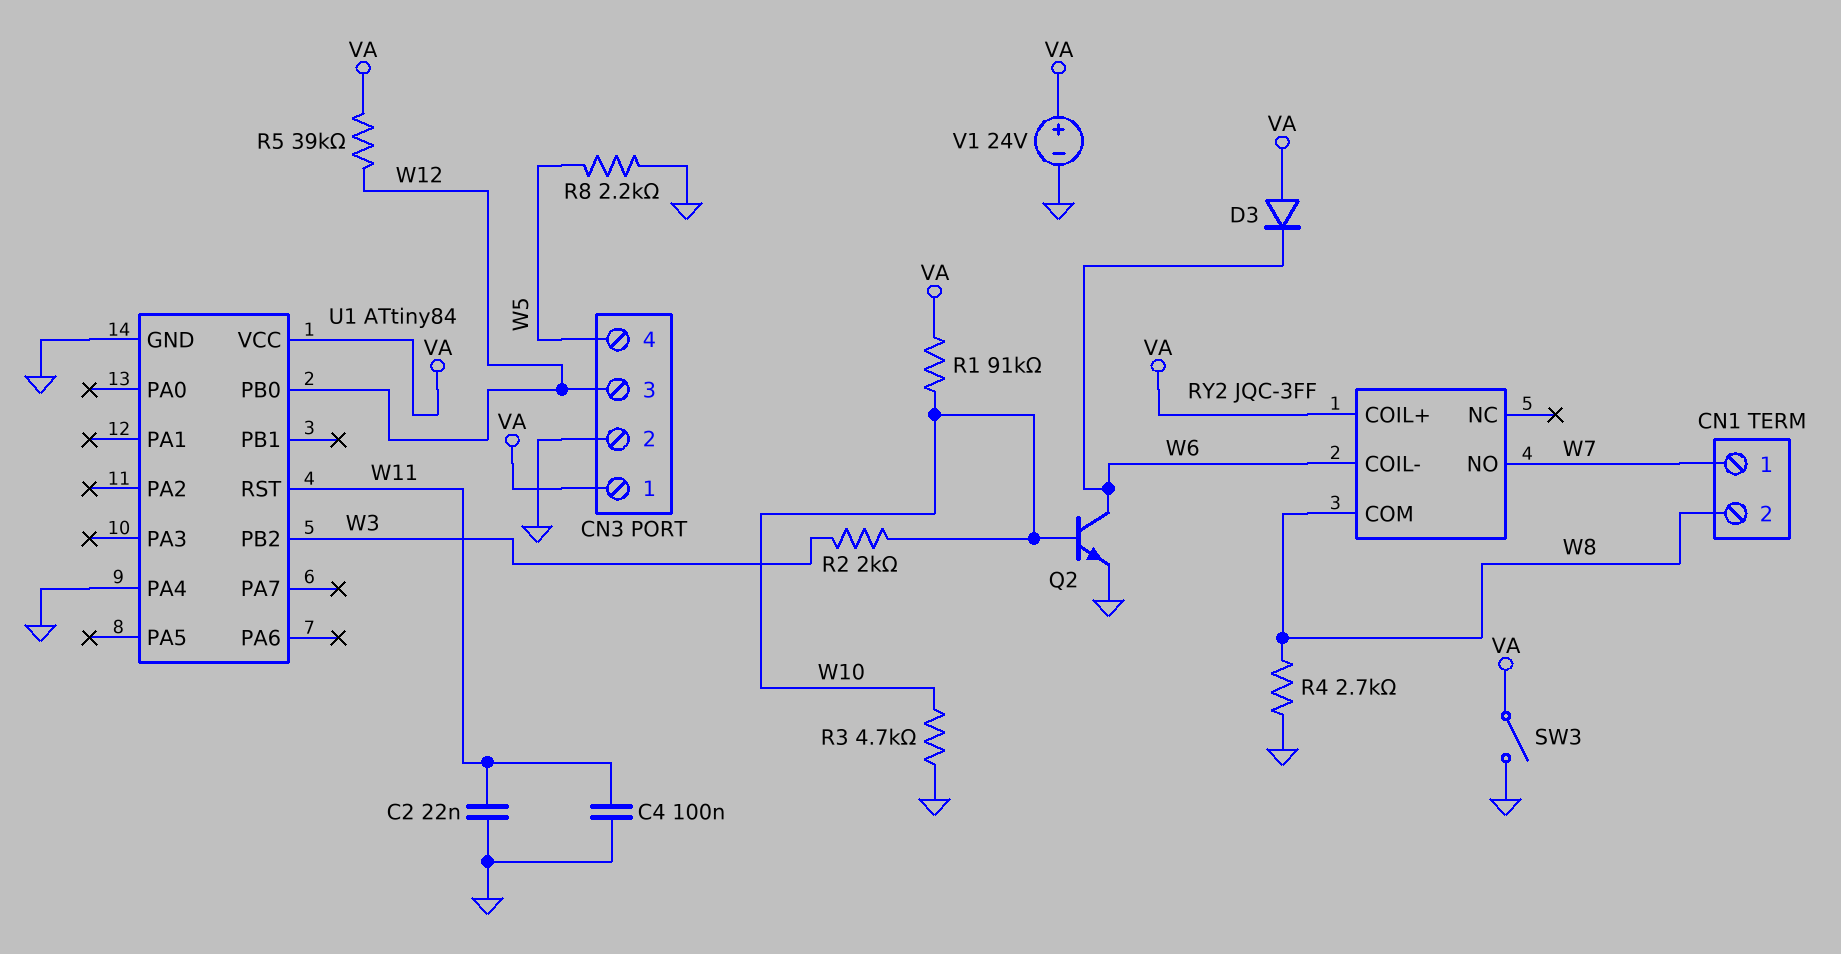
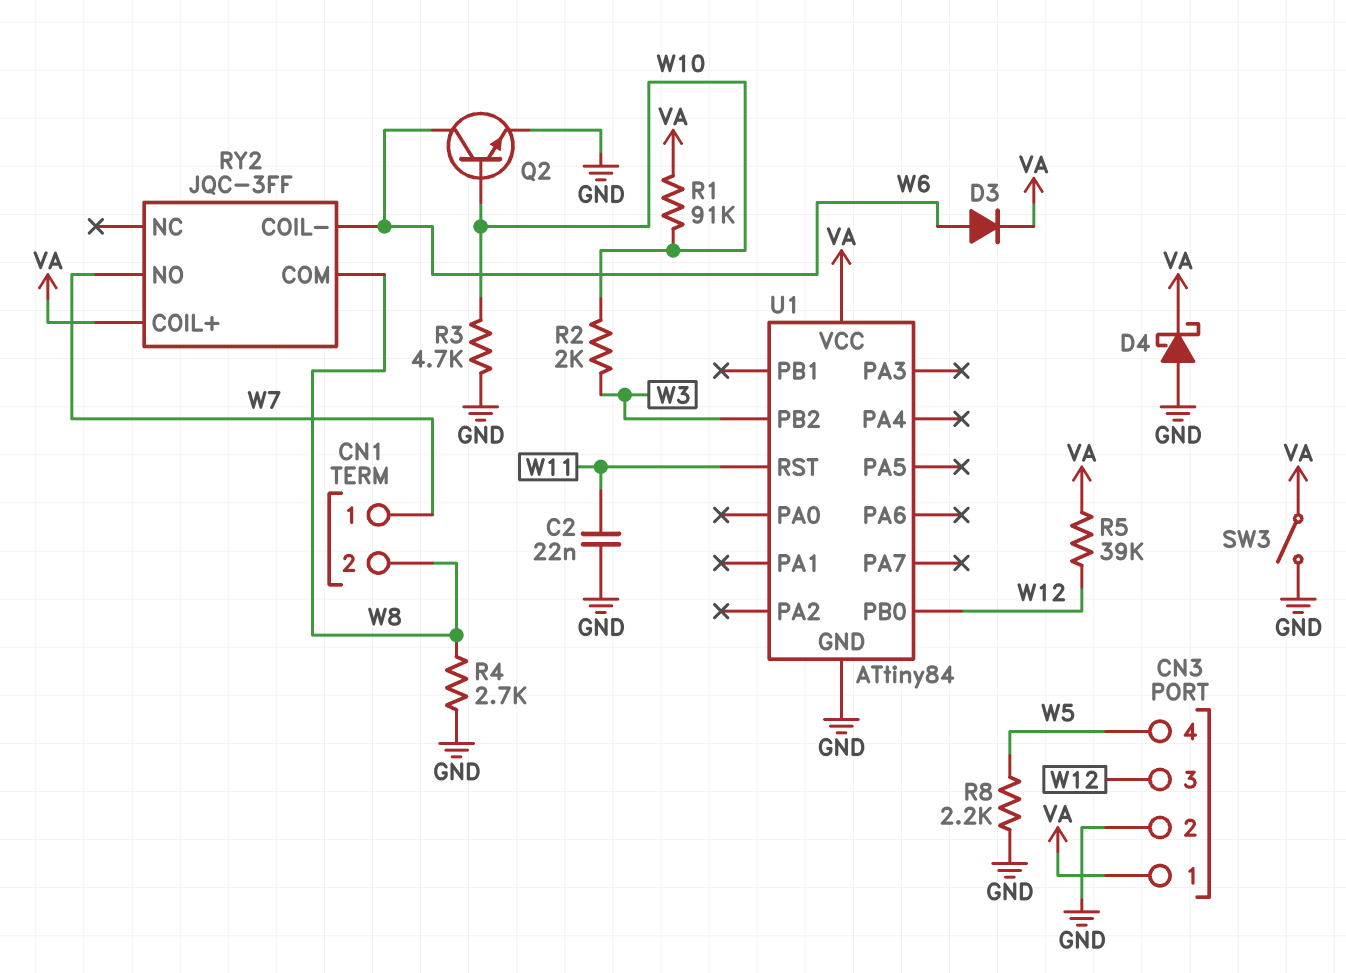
C4: 100nF (GND, W11) -> none
D3: diode (A VA, K W6) -> diode (A W6, K VA)
D4: none -> schottky (A GND, K VA)
U1 pin PA4: GND -> none
V1: 24V (plus VA, minus GND) -> none

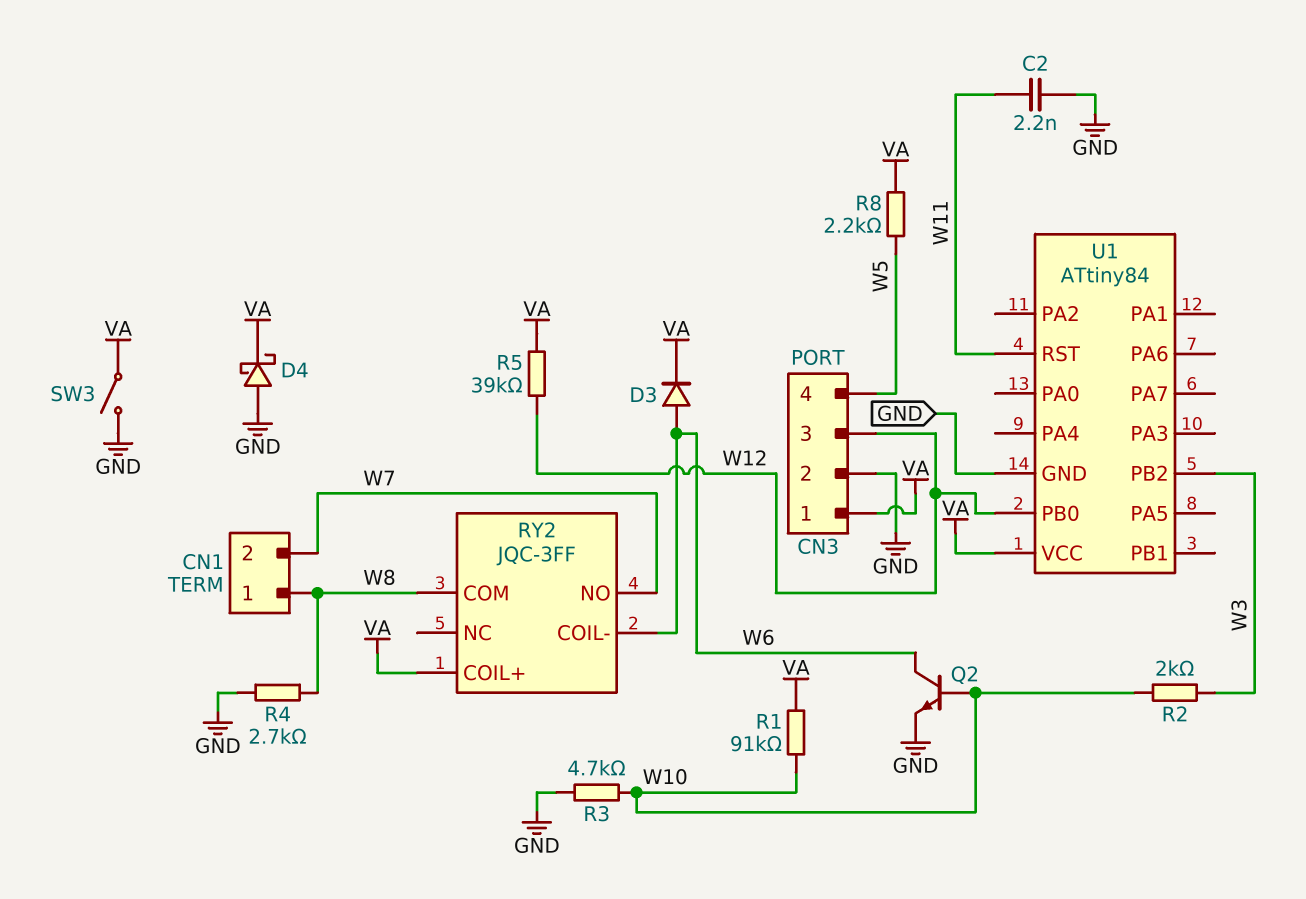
C2: 22nF (GND, W11) -> 2.2nF (GND, W11)
CN1 pin 1: W7 -> W8
CN1 pin 2: W8 -> W7
R8: 2.2k (GND, W5) -> 2.2k (VA, W5)

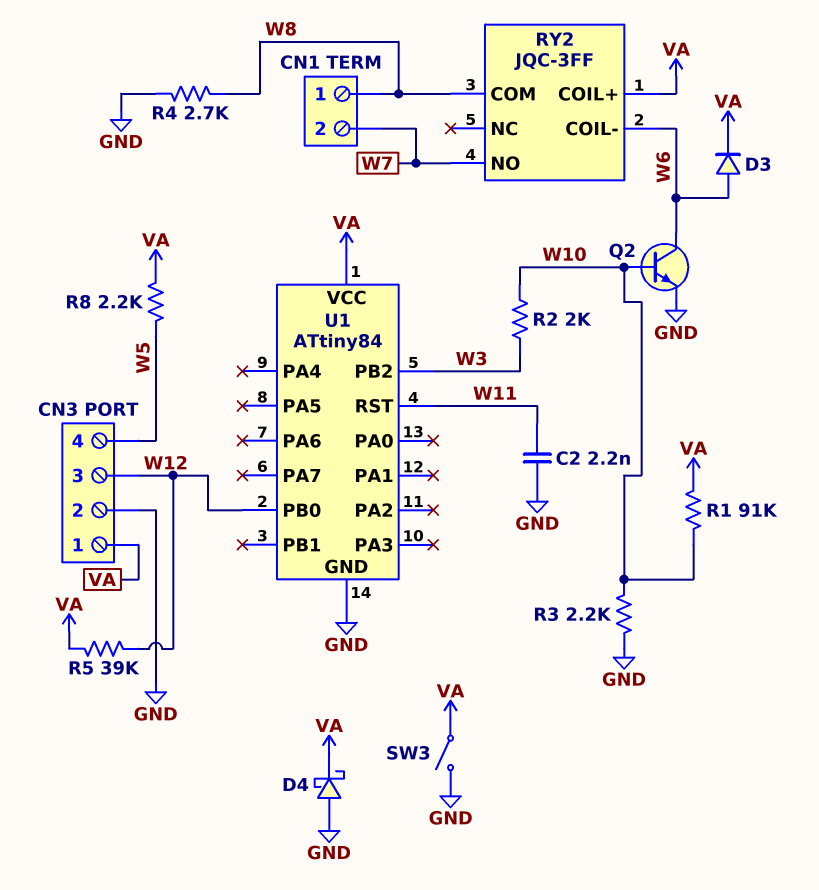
R3: 4.7k (GND, W10) -> 2.2k (GND, W10)

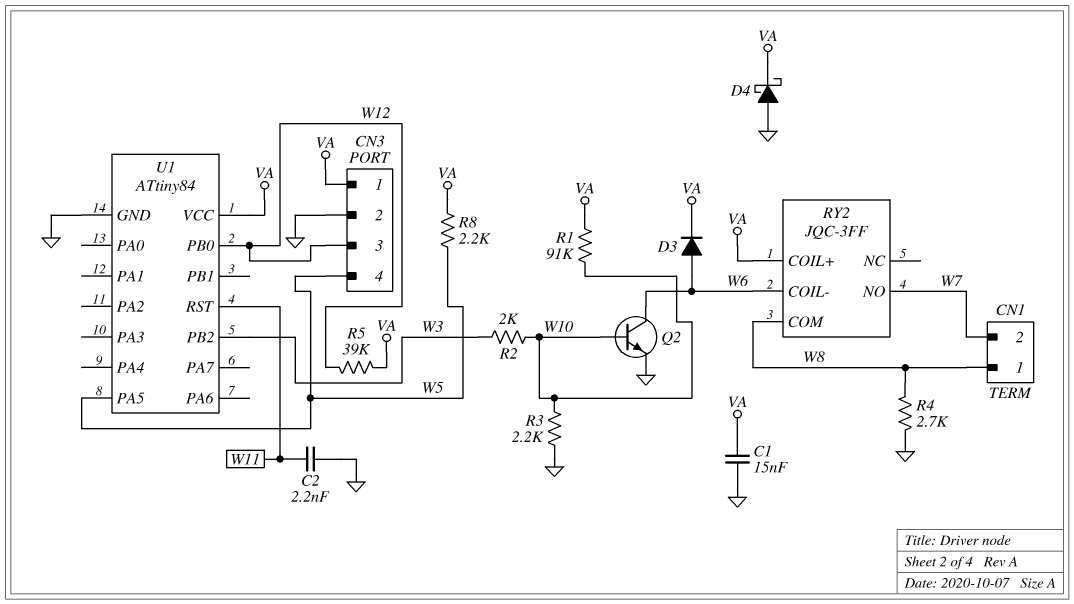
C1: none -> 15nF (GND, VA)
SW3: switch (GND, VA) -> none
U1 pin PA5: none -> W5

